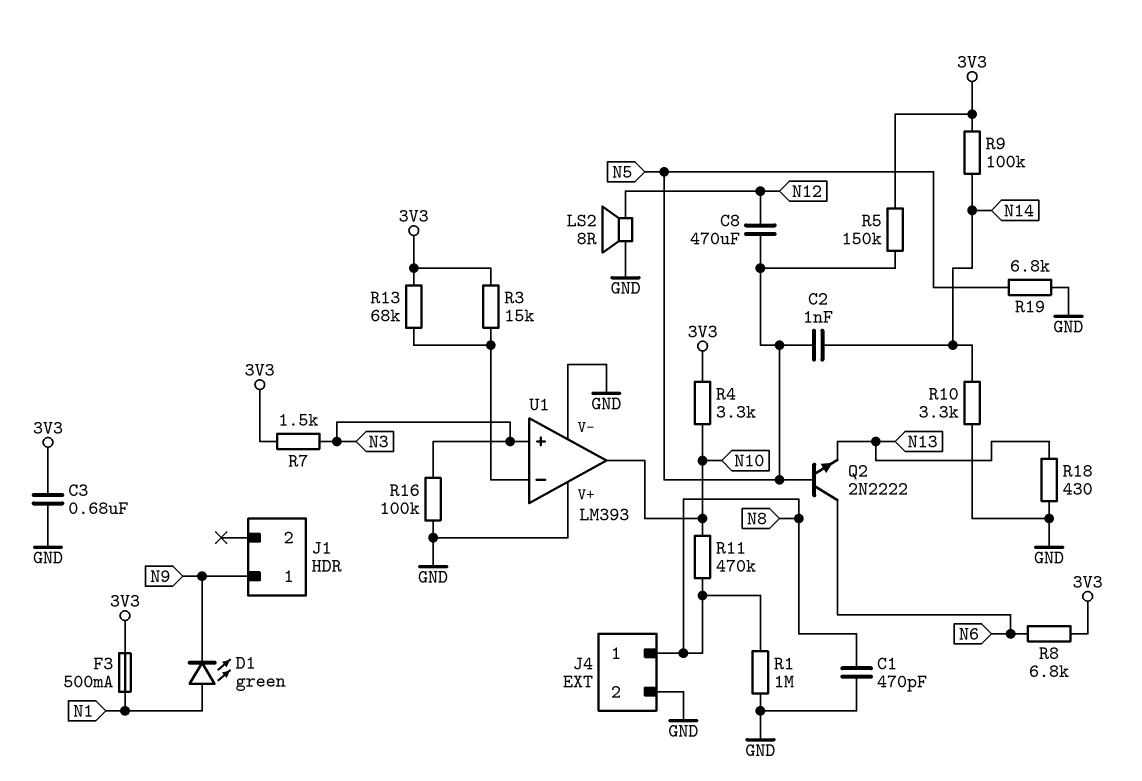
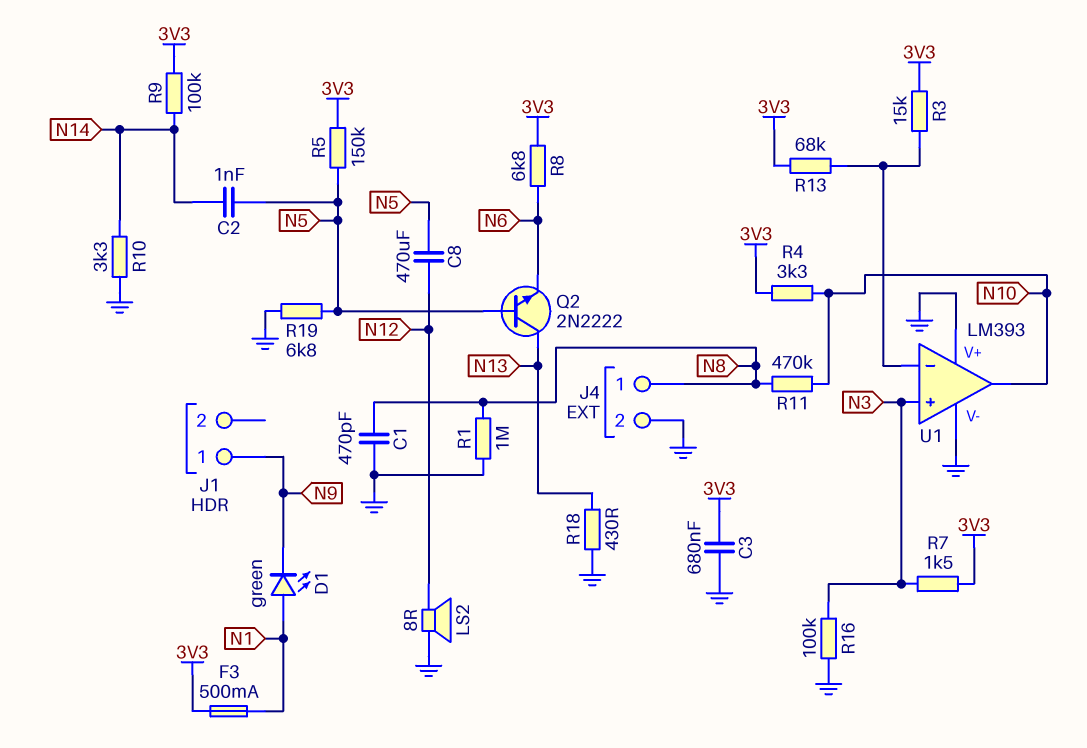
Q2: NPN 2N2222 (B N5, C N6, E N13) -> NPN 2N2222 (B N5, C N13, E N6)

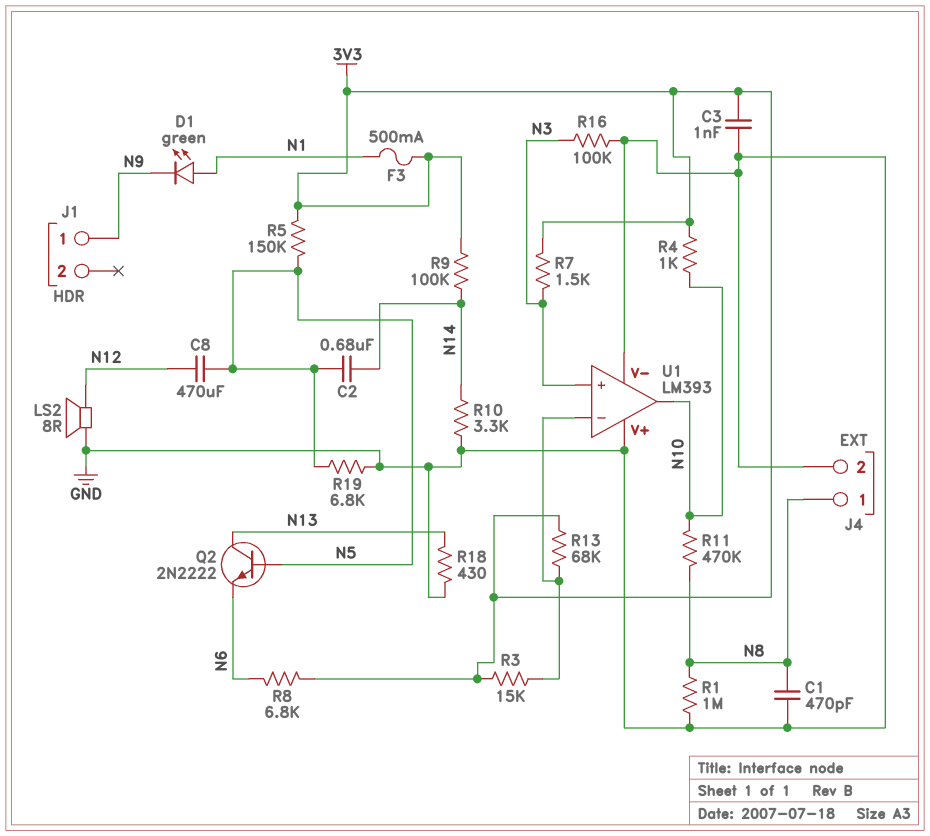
C2: 1nF (N5, N14) -> 680nF (N5, N14)
C3: 680nF (3V3, GND) -> 1nF (3V3, GND)
R4: 3.3k (3V3, N10) -> 1k (3V3, N10)

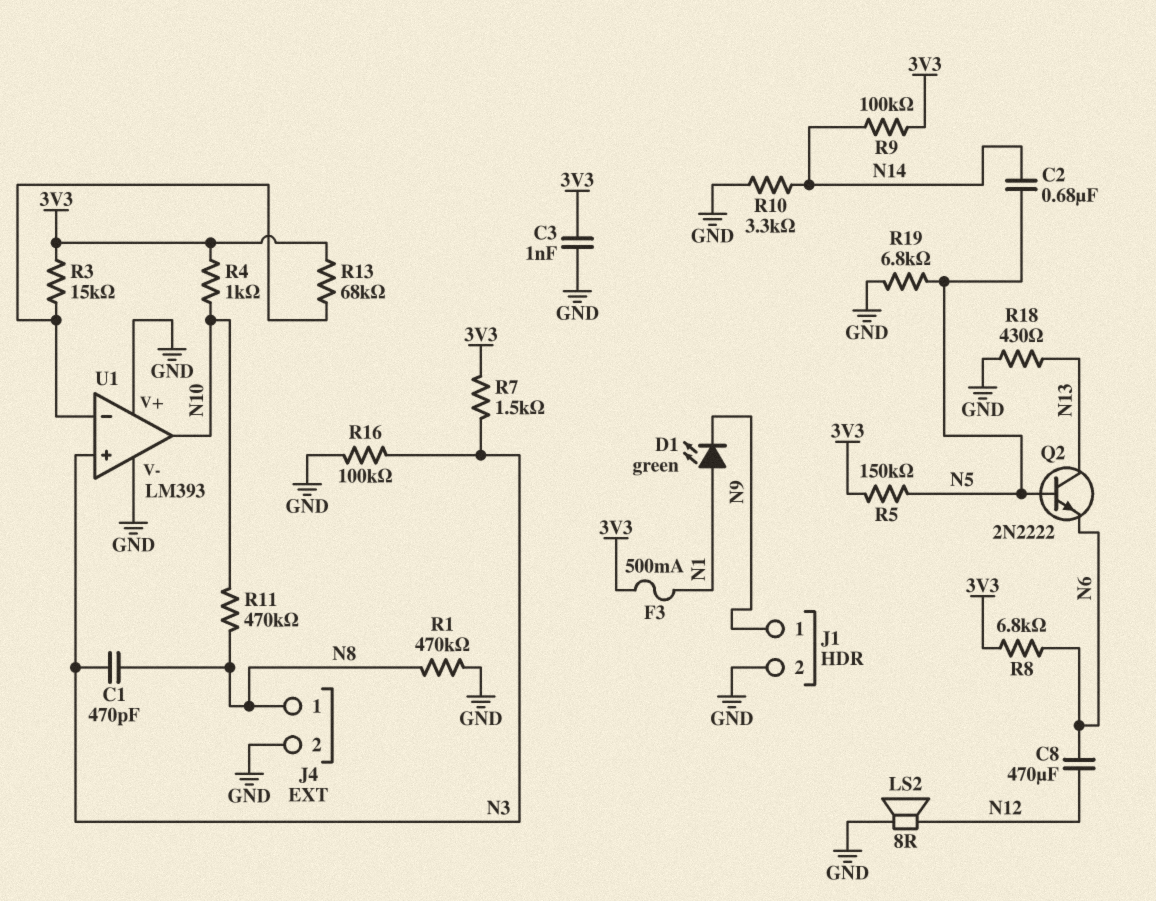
C1: 470pF (GND, N8) -> 470pF (N3, N8)
C8: 470uF (N5, N12) -> 470uF (N6, N12)
J1 pin 2: none -> GND
R1: 1M (GND, N8) -> 470k (GND, N8)

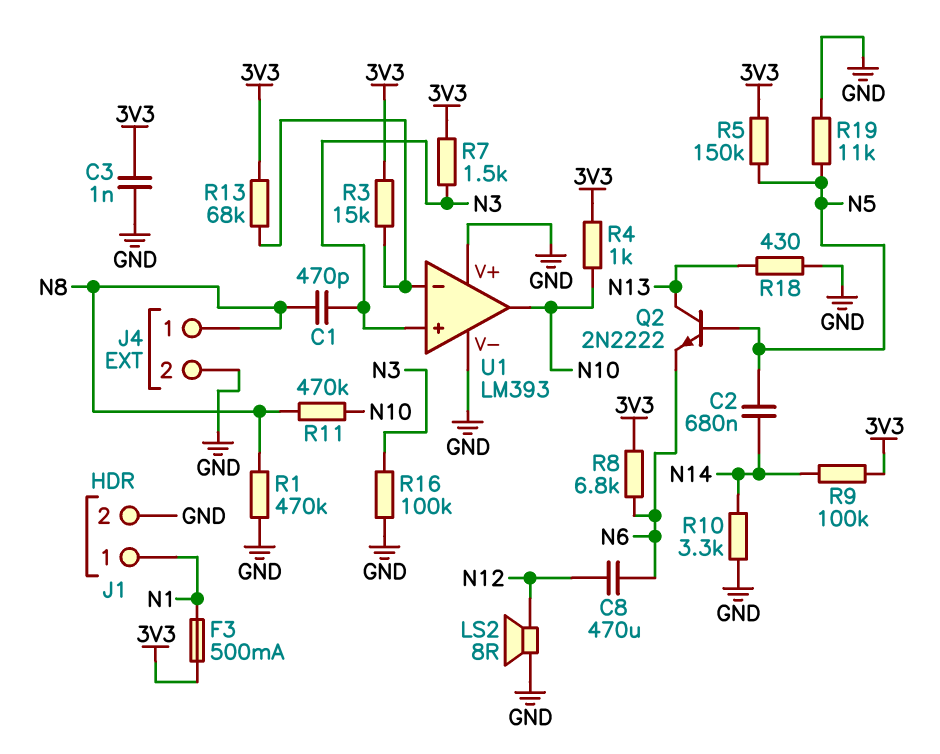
D1: LED green (A N1, K N9) -> none
J1 pin 1: N9 -> N1
R19: 6.8k (GND, N5) -> 11k (GND, N5)

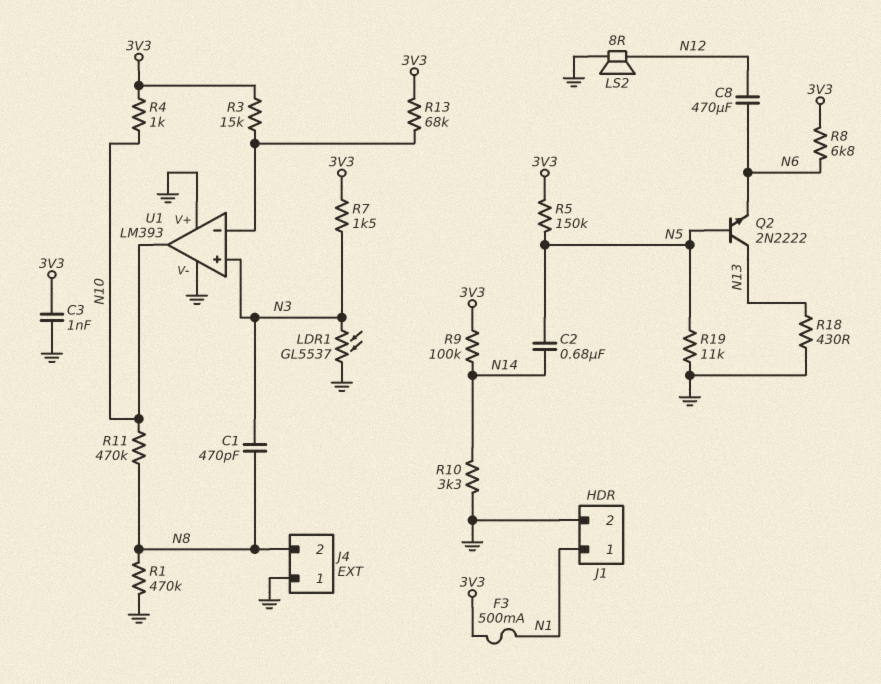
J4 pin 1: N8 -> GND
J4 pin 2: GND -> N8
LDR1: none -> GL5537 (GND, N3)
R16: 100k (GND, N3) -> none

